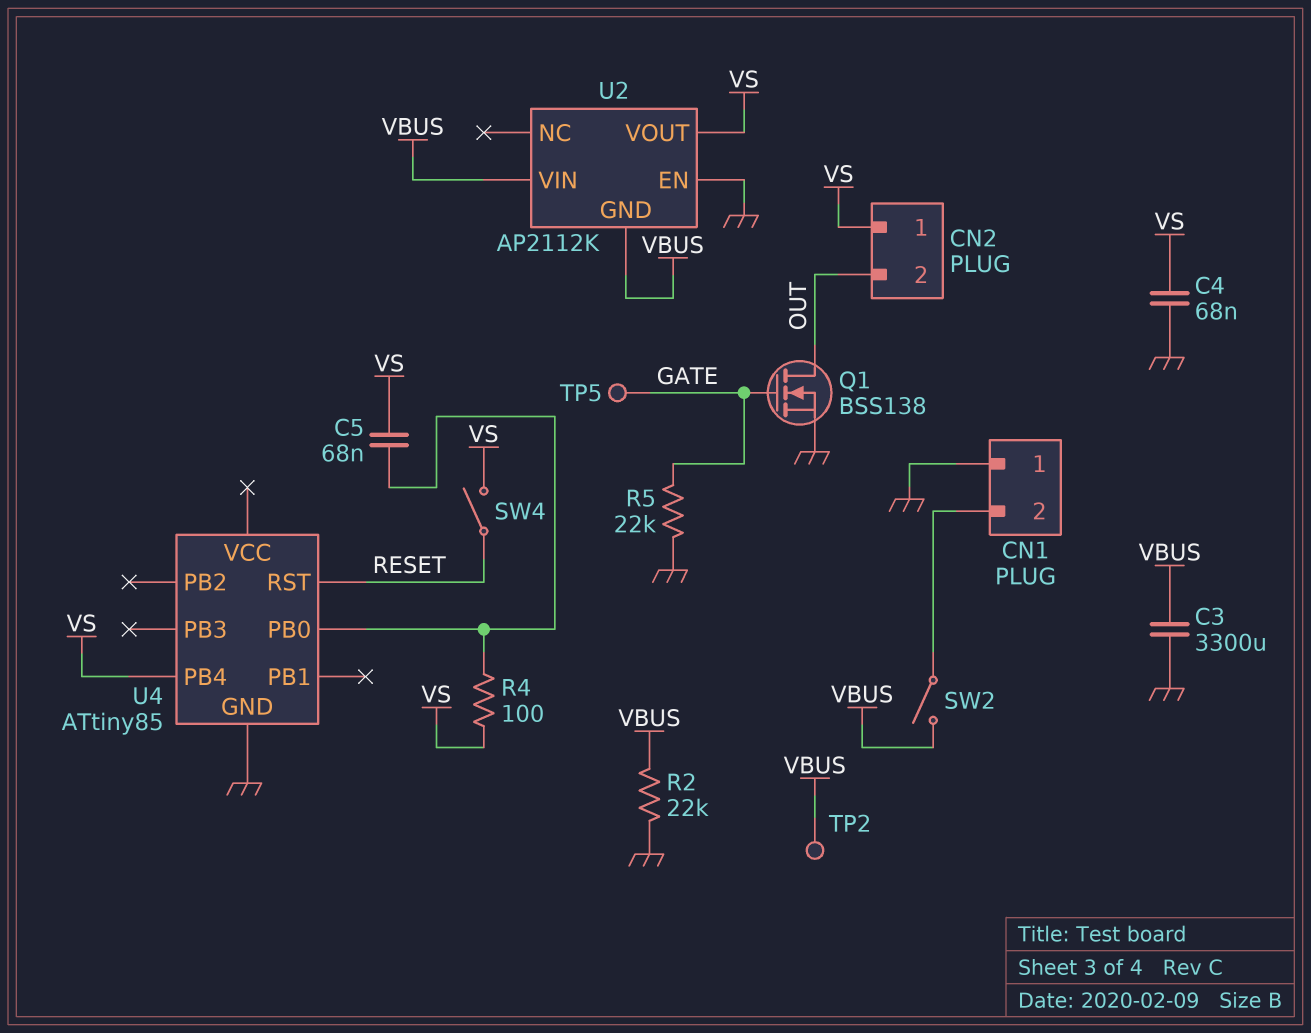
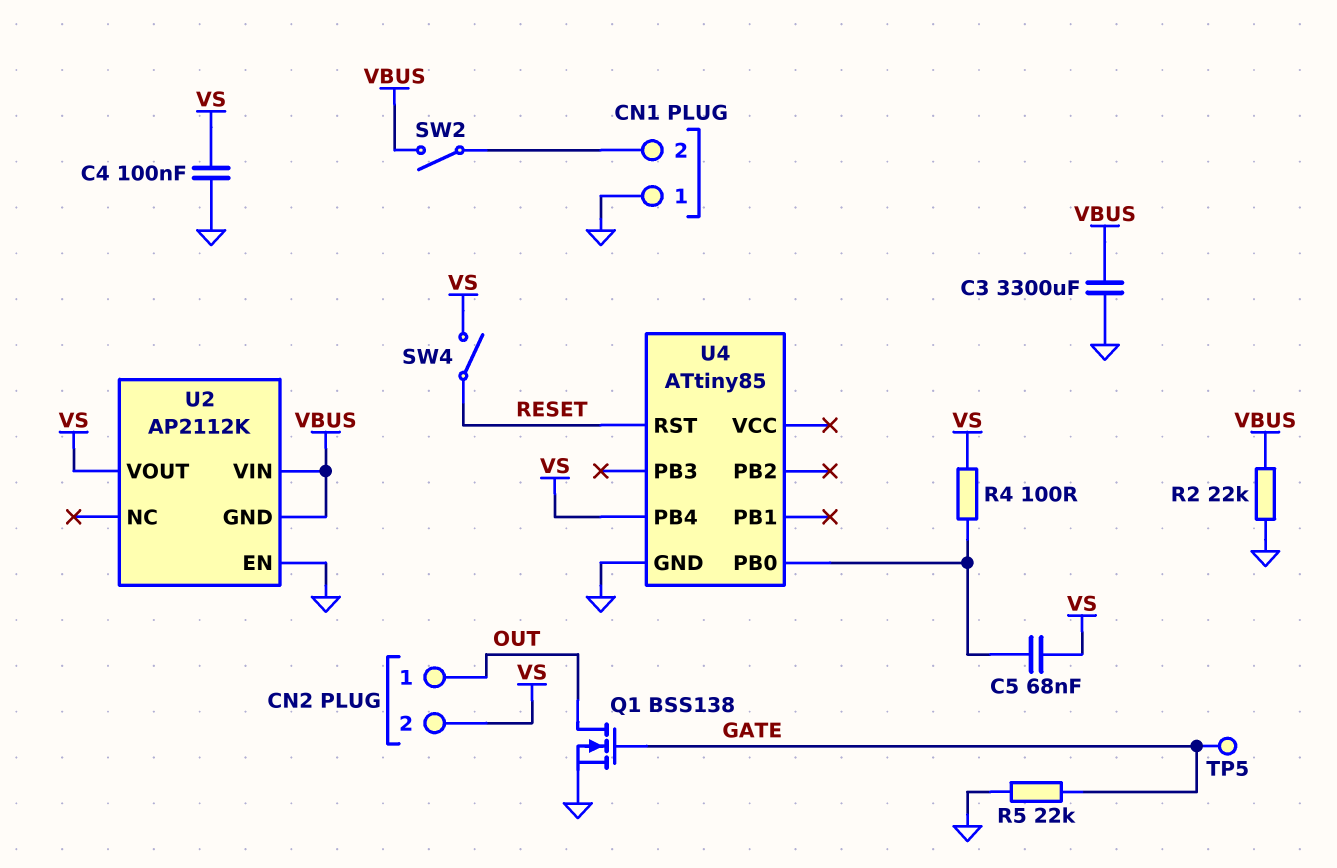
C4: 68nF (GND, VS) -> 100nF (GND, VS)
CN2 pin 1: VS -> OUT
CN2 pin 2: OUT -> VS
TP2: test point (VBUS) -> none

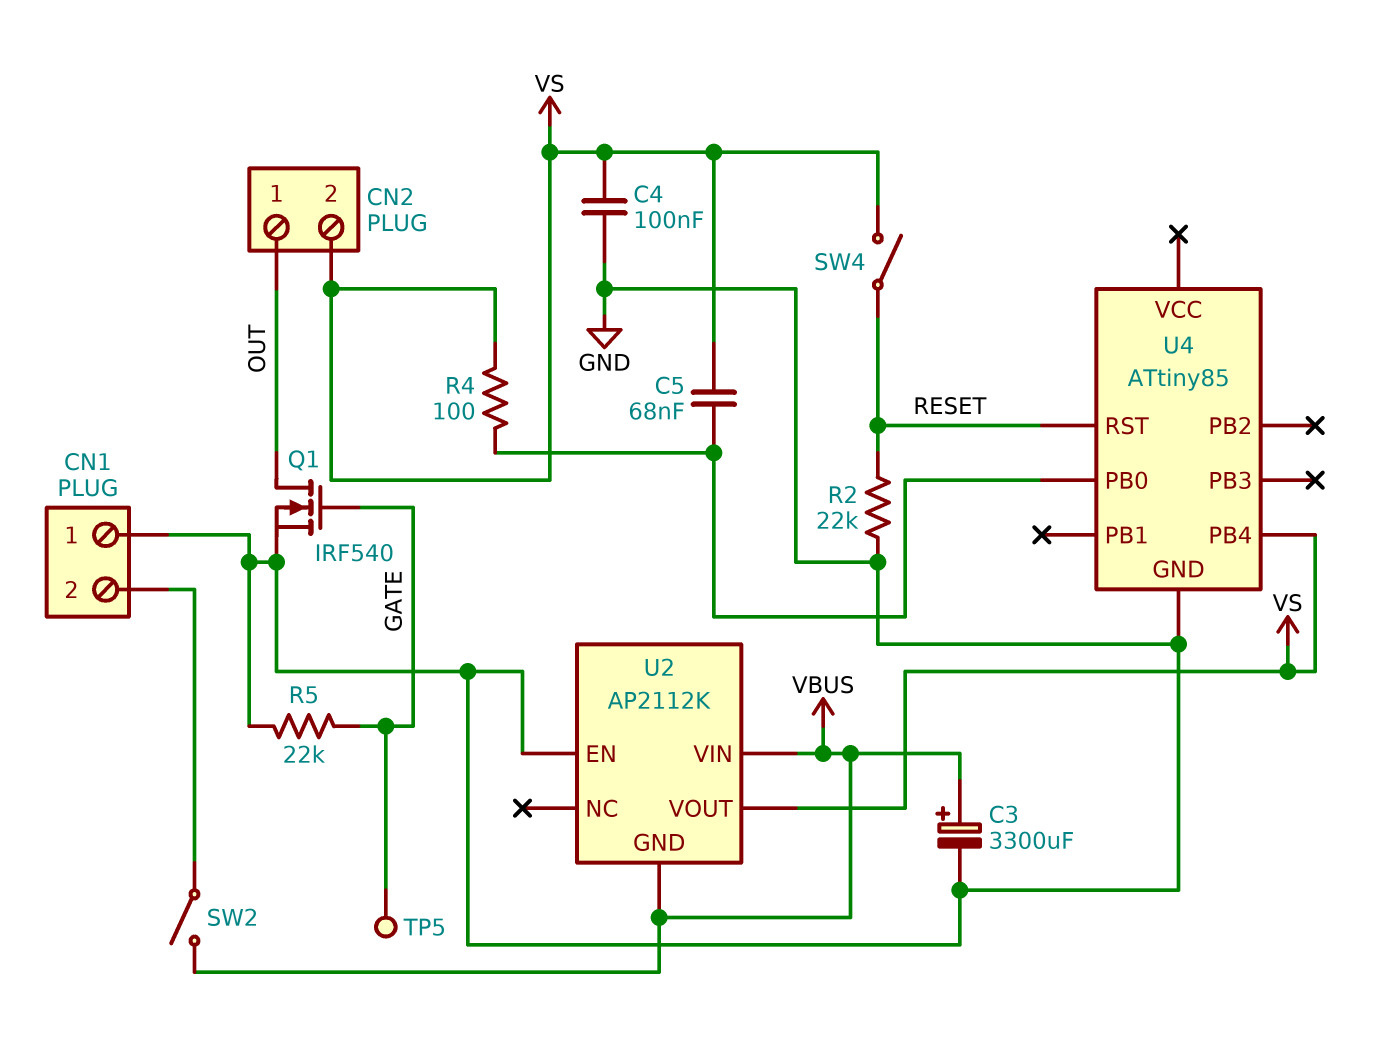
C3: 3300uF (GND, VBUS) -> 3300uF (plus VBUS, minus GND)
Q1: NMOS BSS138 (G GATE, D OUT, S GND) -> NMOS IRF540 (G GATE, D OUT, S GND)
R2: 22k (GND, VBUS) -> 22k (GND, RESET)

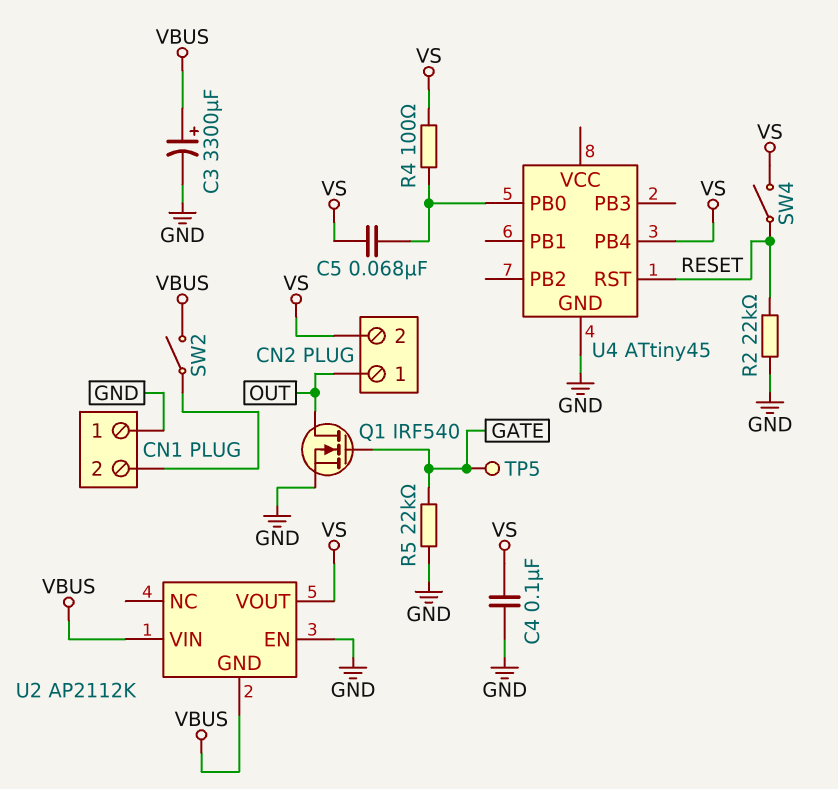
U4: ATtiny85 -> ATtiny45

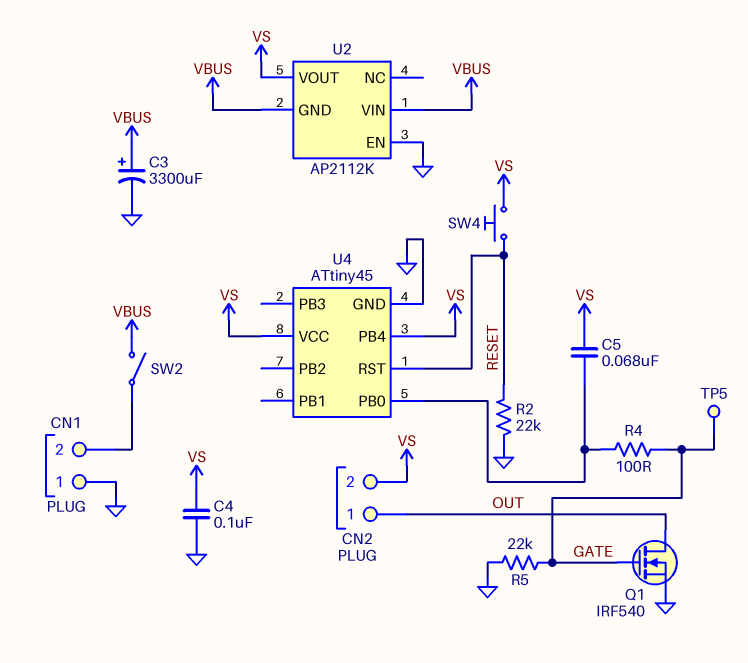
R4: 100 (U4/PB0, VS) -> 100 (GATE, U4/PB0)
SW4: switch (RESET, VS) -> button (RESET, VS)
U4 pin VCC: none -> VS

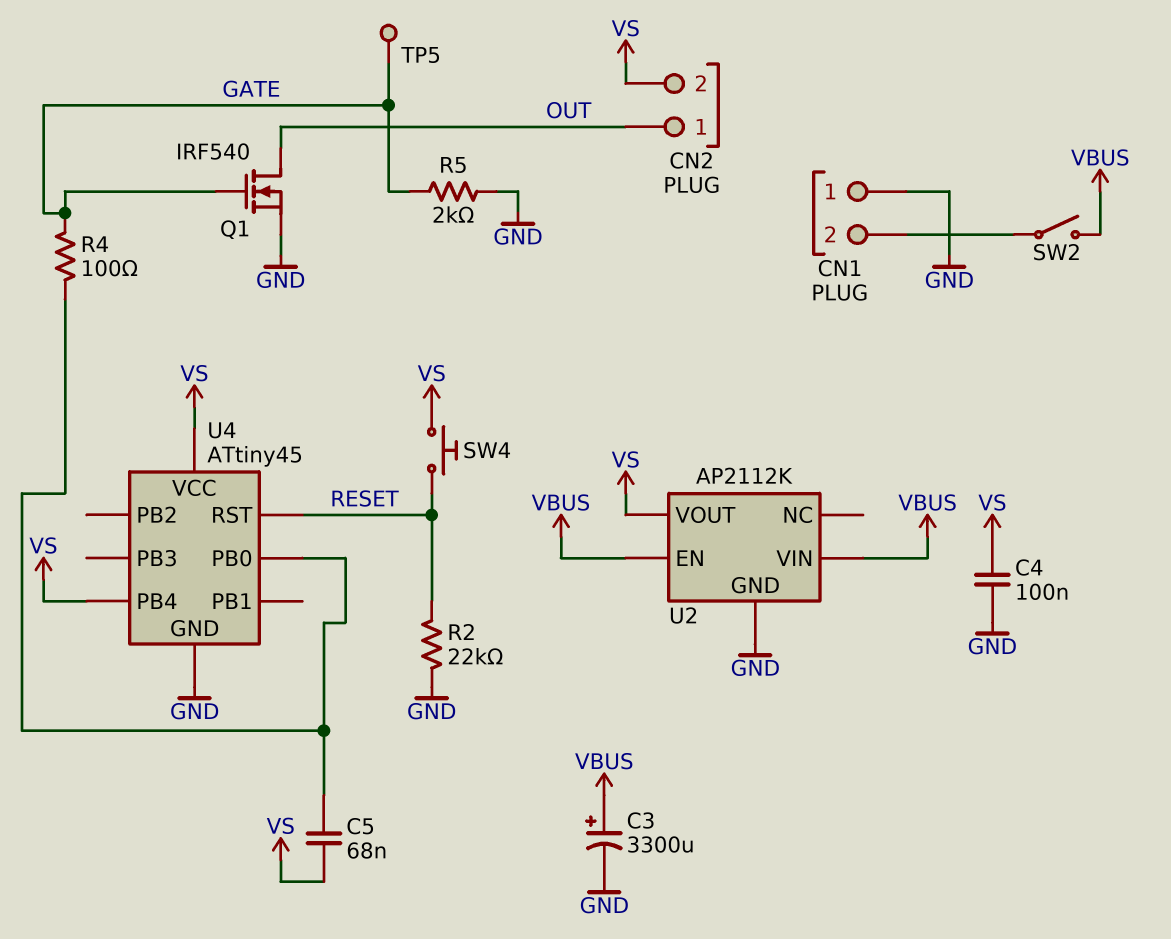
R5: 22k (GATE, GND) -> 2k (GATE, GND)
U2 pin EN: GND -> VBUS
U2 pin GND: VBUS -> GND

